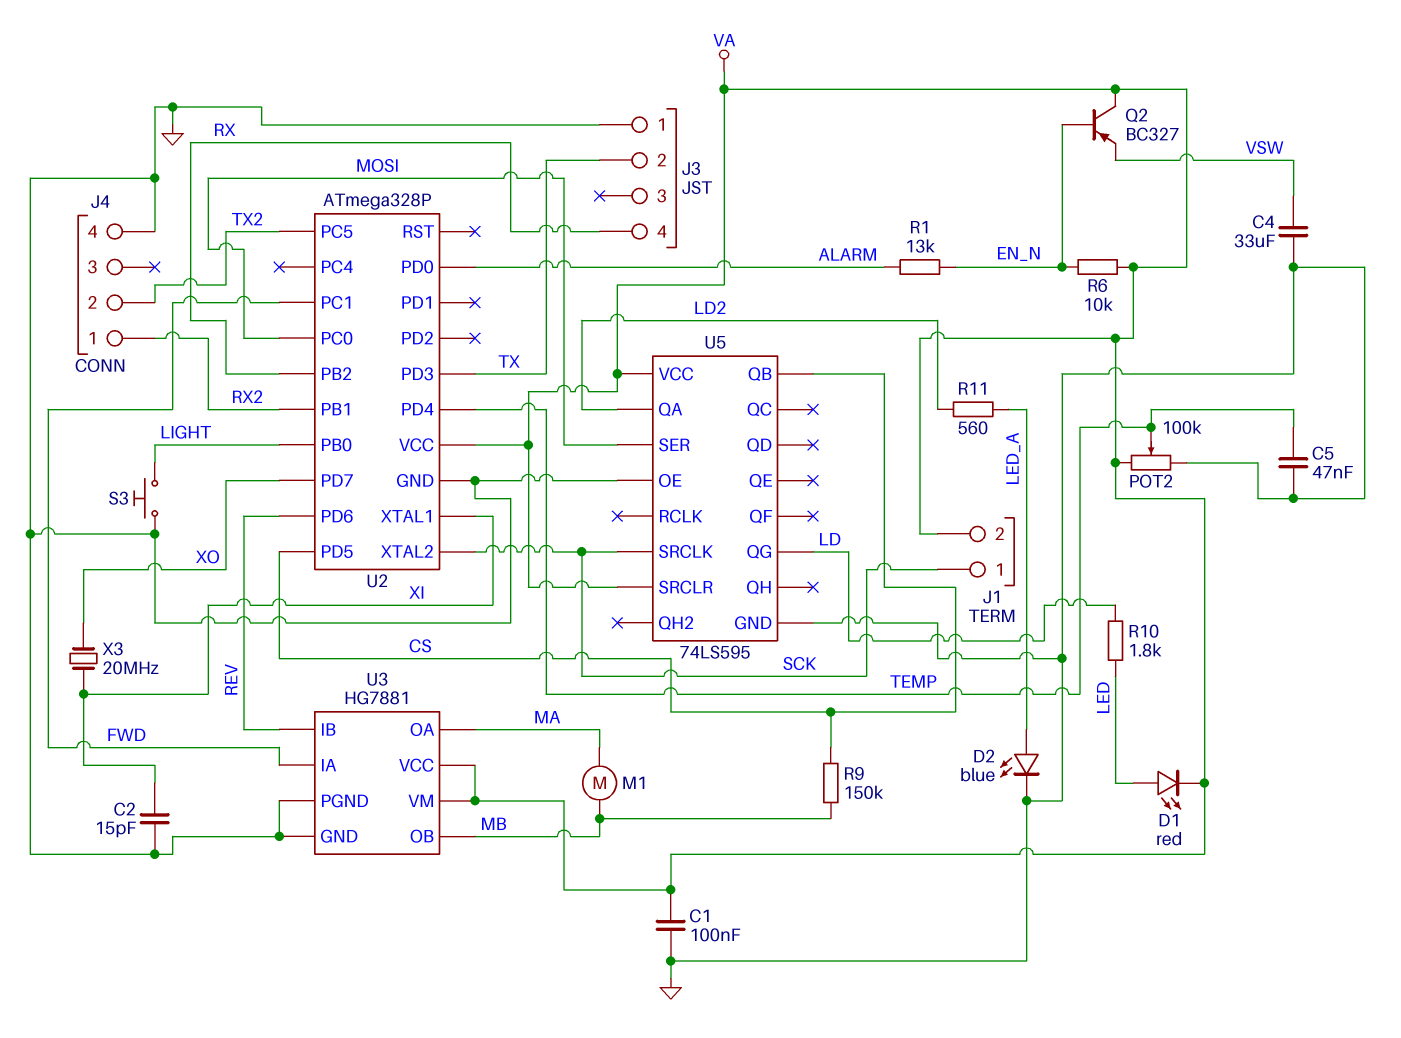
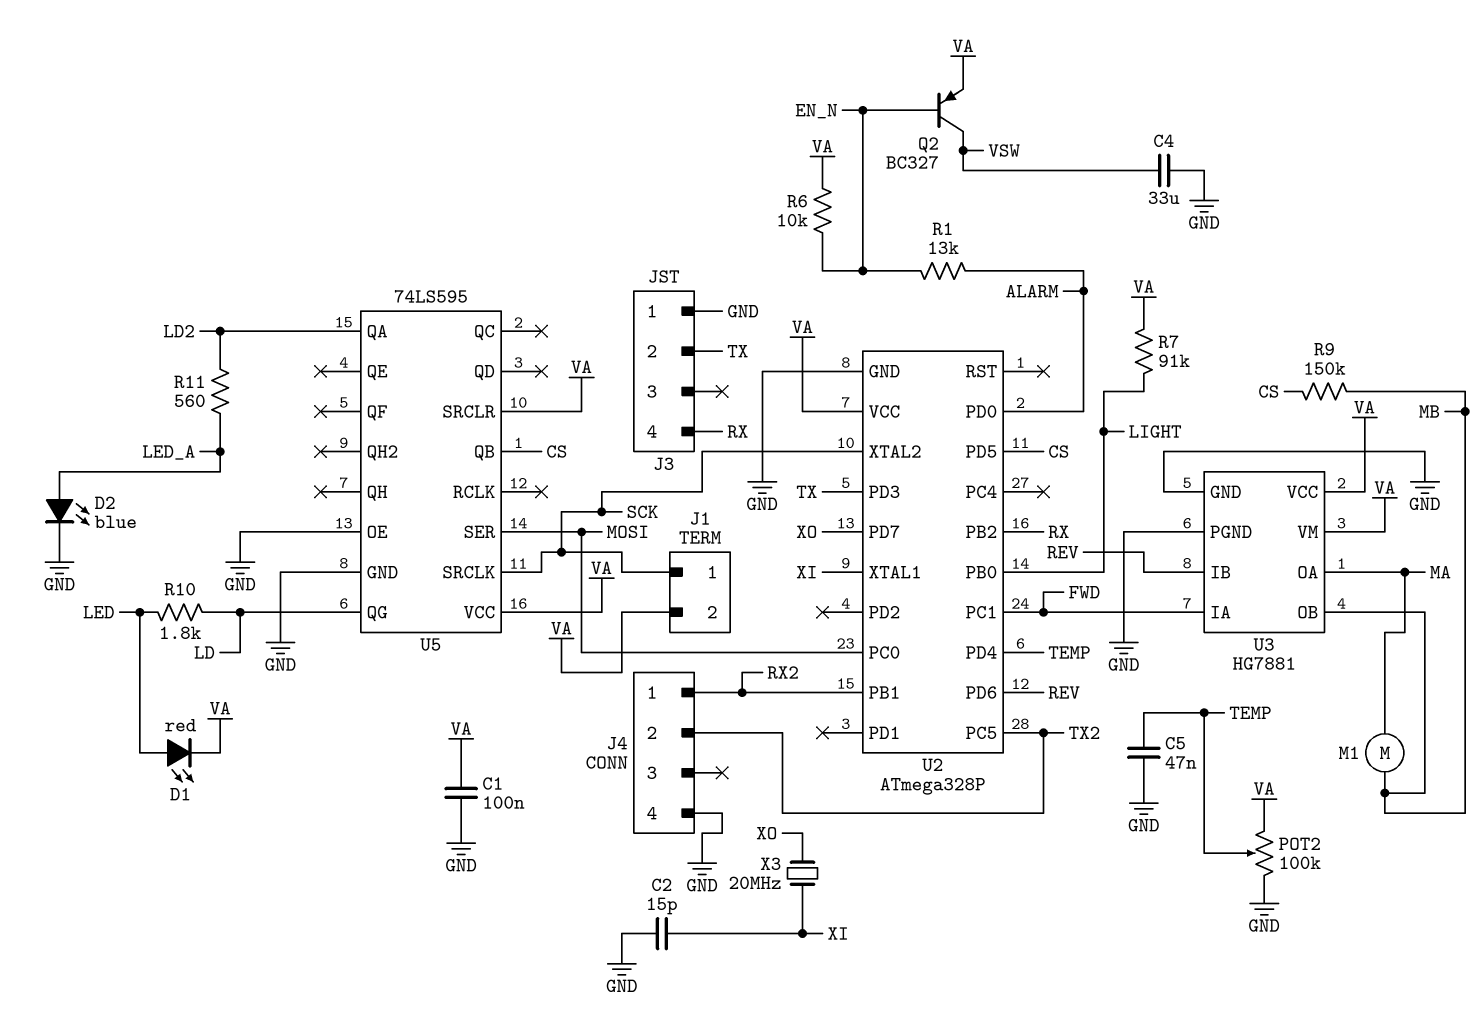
Q2: PNP BC327 (B EN_N, C VA, E VSW) -> PNP BC327 (B EN_N, C VSW, E VA)
R7: none -> 91k (LIGHT, VA)
S3: button (GND, LIGHT) -> none

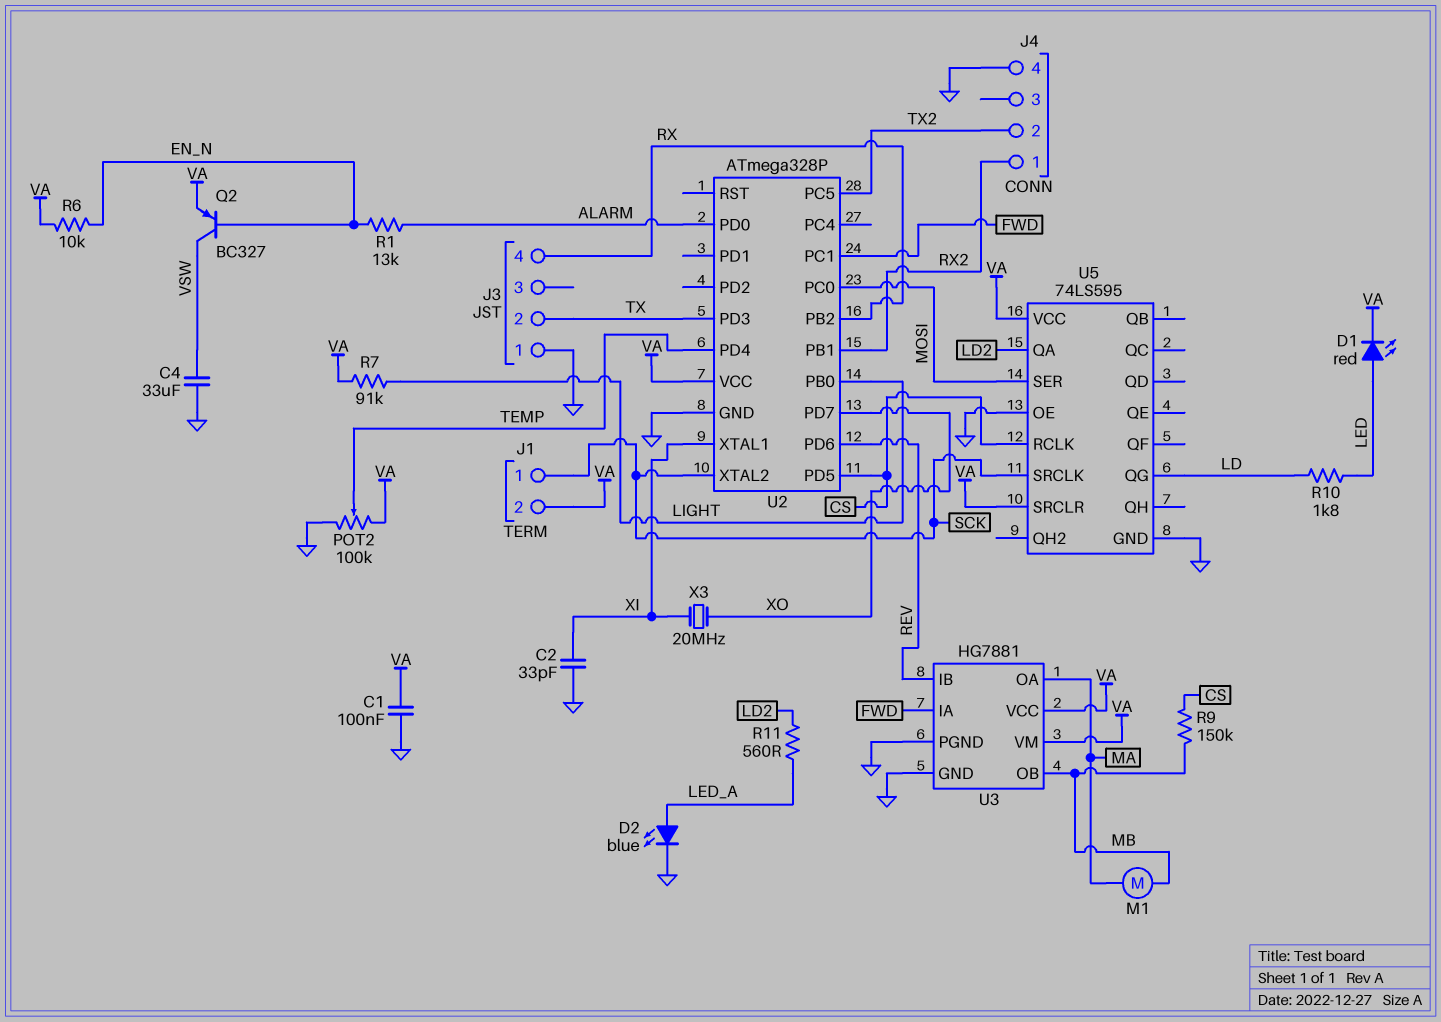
C2: 15pF (GND, XI) -> 33pF (GND, XI)
C5: 47nF (GND, TEMP) -> none
U5 pin QB: CS -> none
U5 pin RCLK: none -> CS

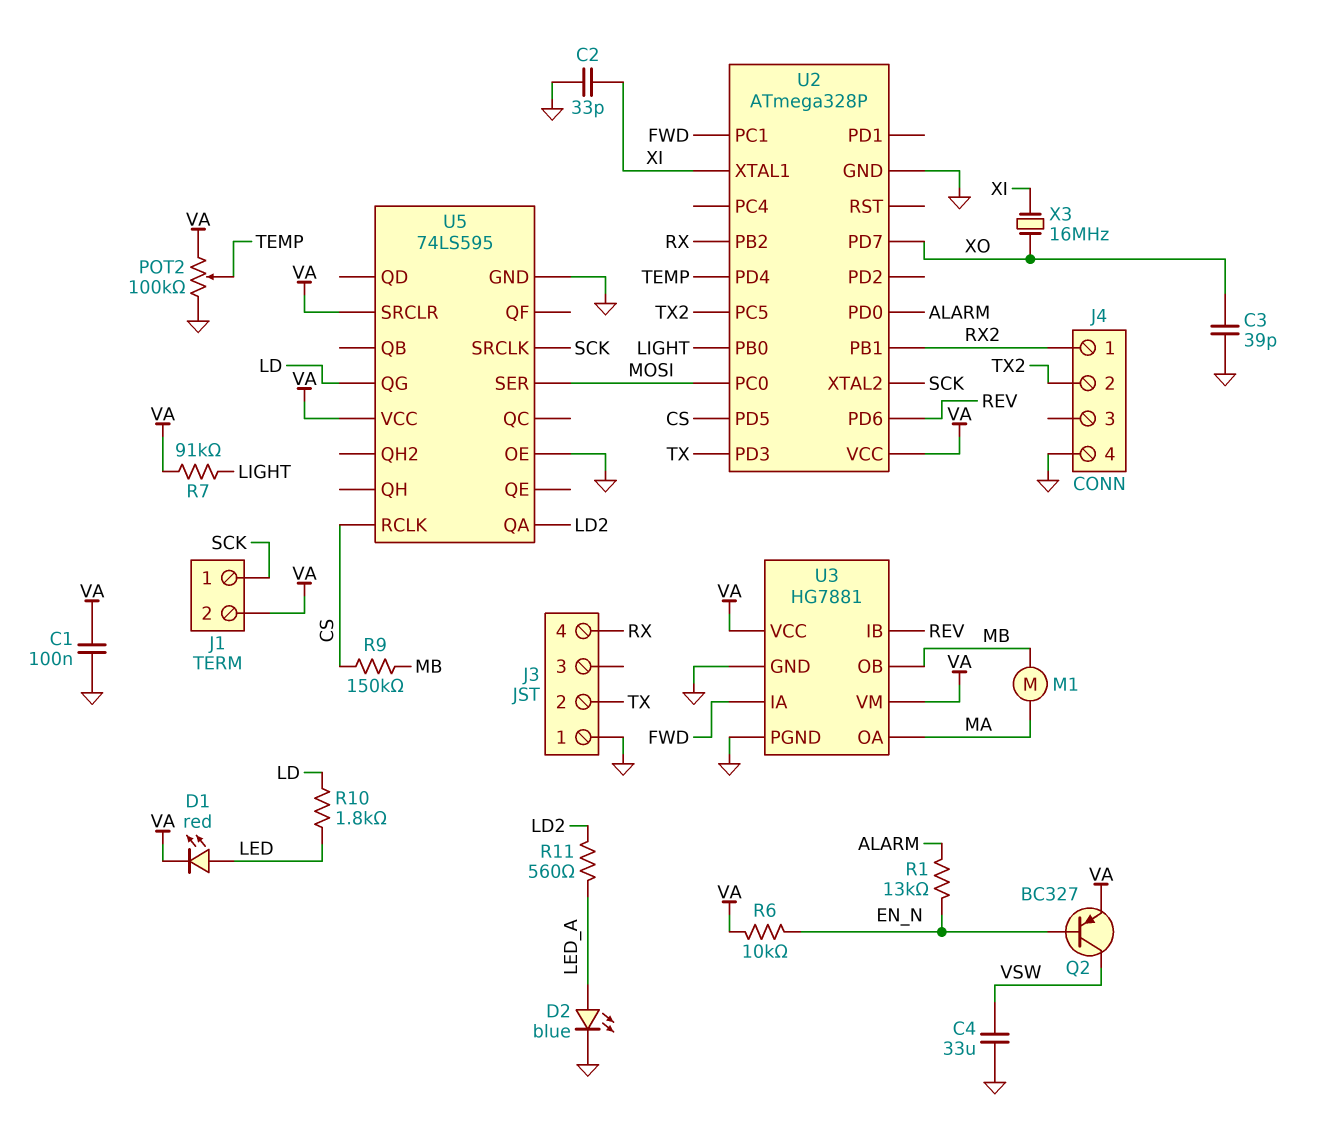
C3: none -> 39pF (GND, XO)
X3: 20MHz (XI, XO) -> 16MHz (XI, XO)

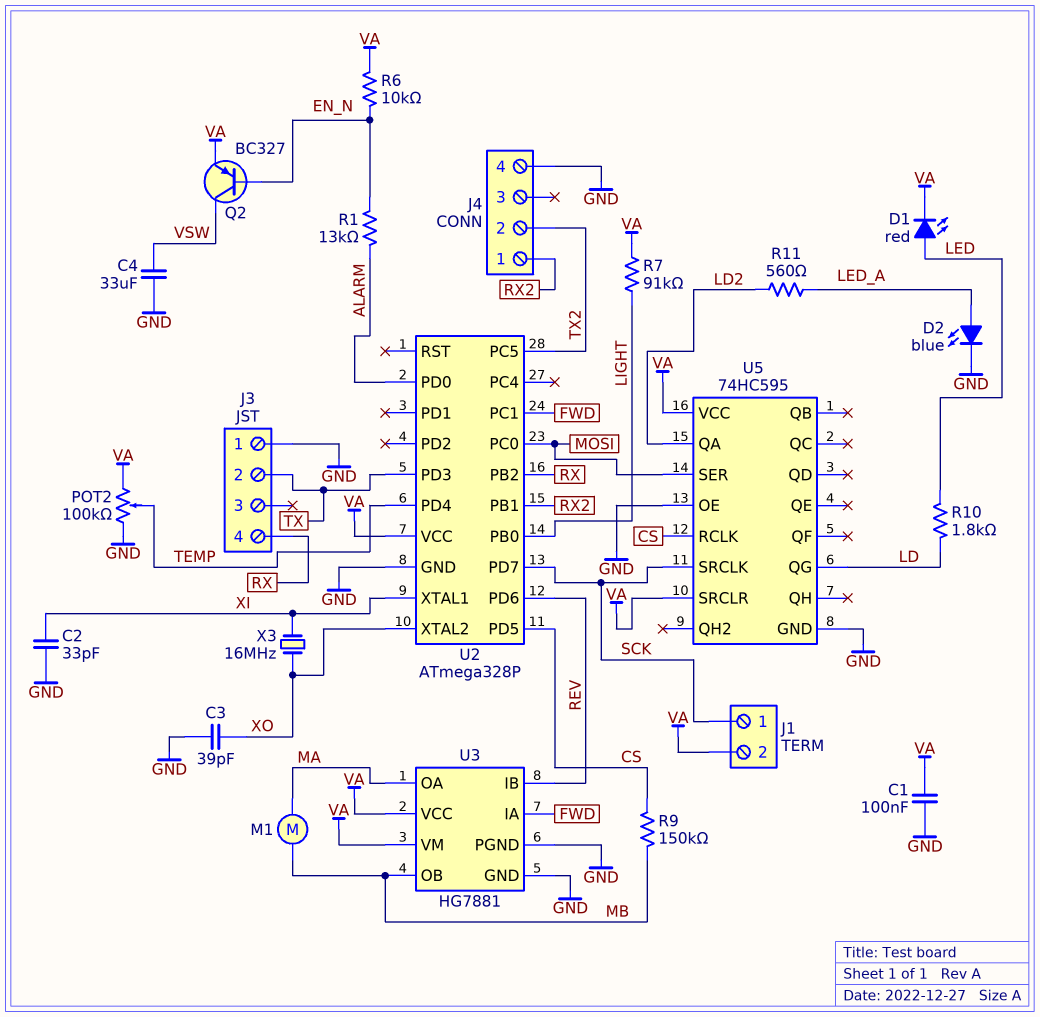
U2 pin PD7: XO -> SCK
U2 pin XTAL2: SCK -> XO
U5: 74LS595 -> 74HC595

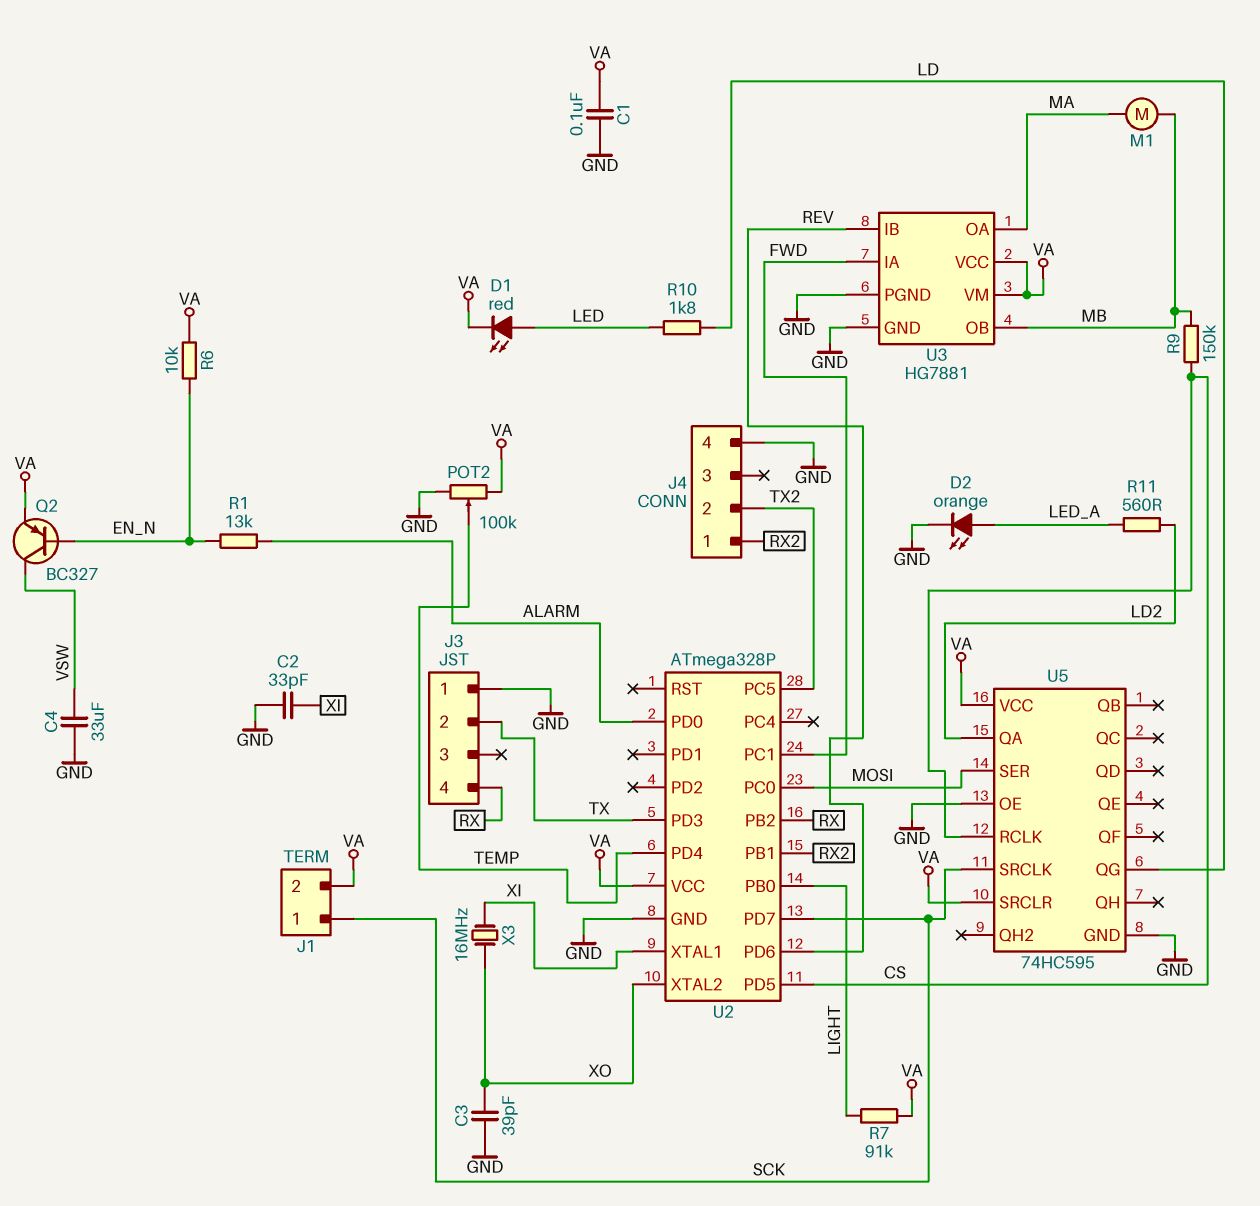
D2: LED blue (A LED_A, K GND) -> LED orange (A LED_A, K GND)

